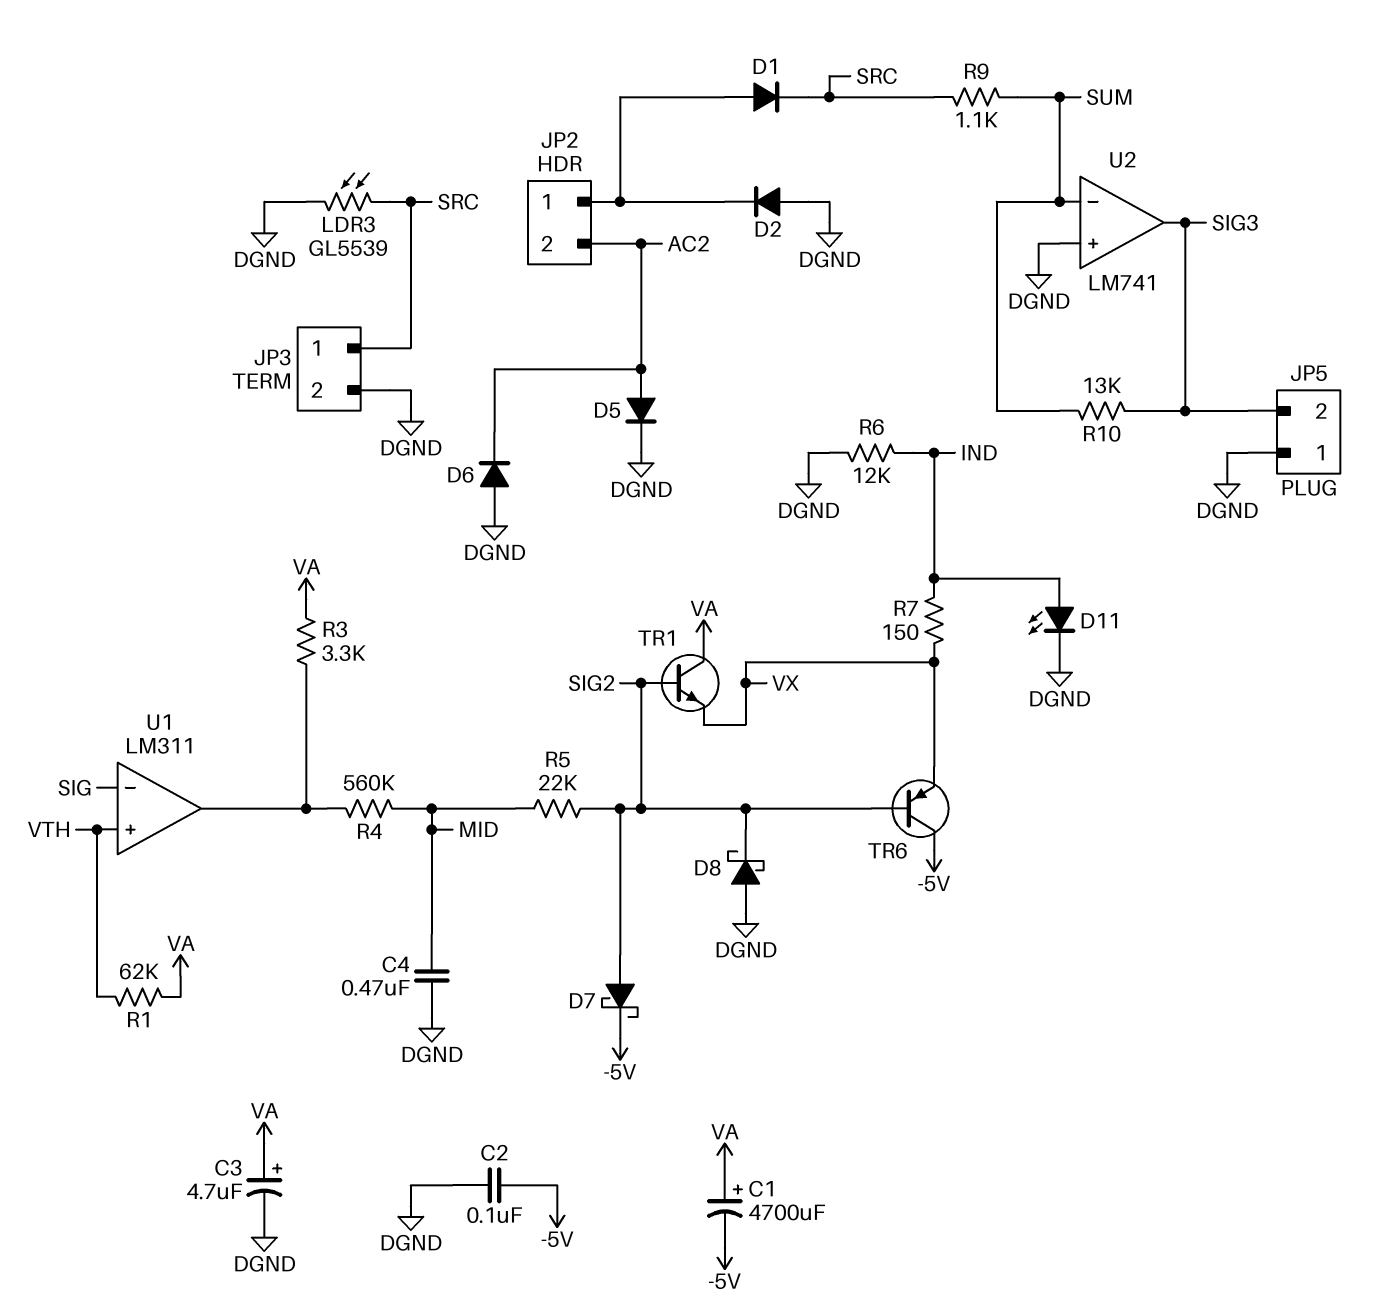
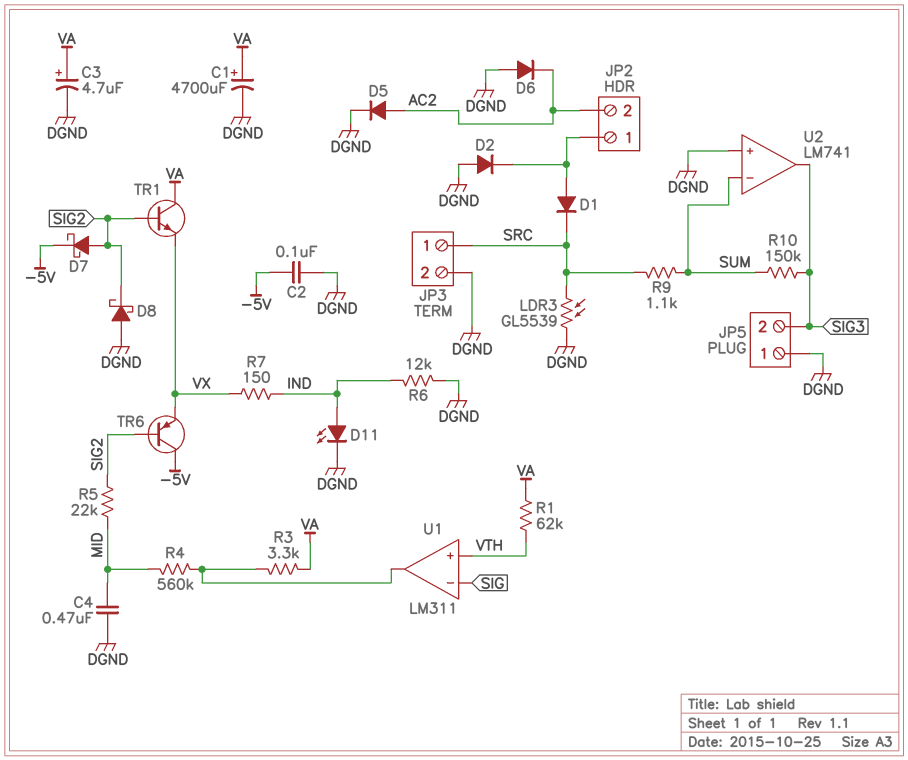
C1: 4700uF (plus VA, minus -5V) -> 4700uF (plus VA, minus DGND)
R10: 13k (SIG3, SUM) -> 150k (SIG3, SUM)

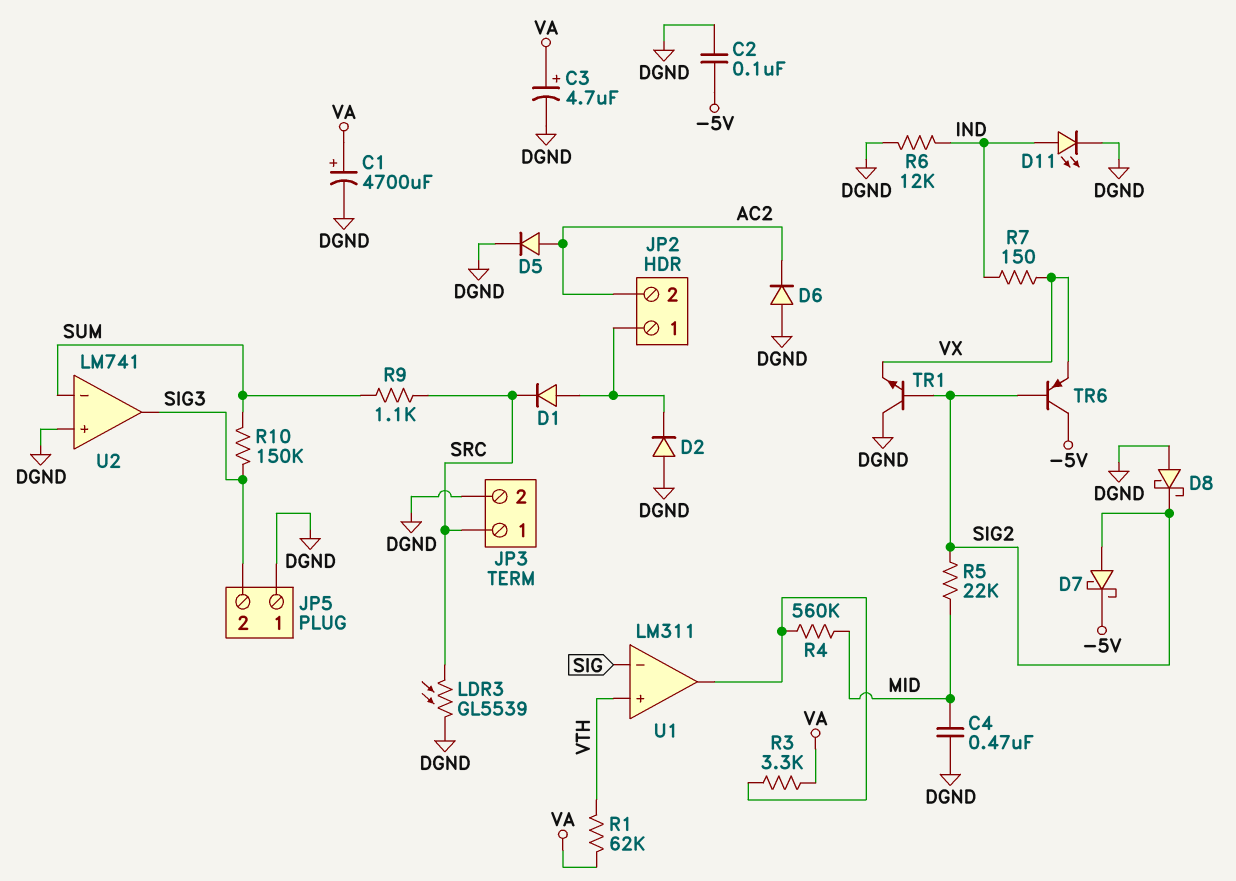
TR1: NPN (B SIG2, C VA, E VX) -> NPN (B SIG2, C DGND, E VX)

